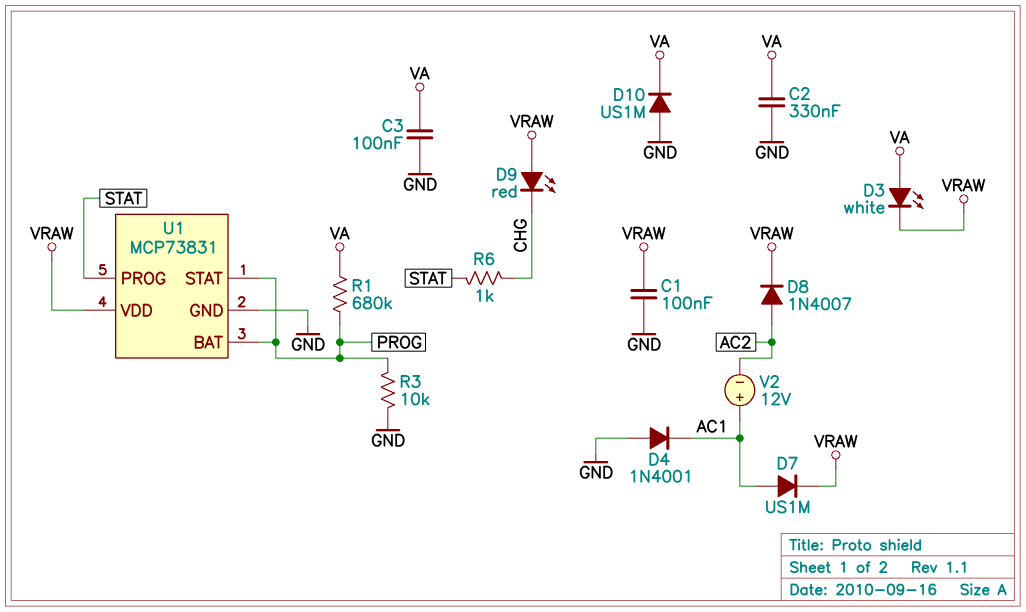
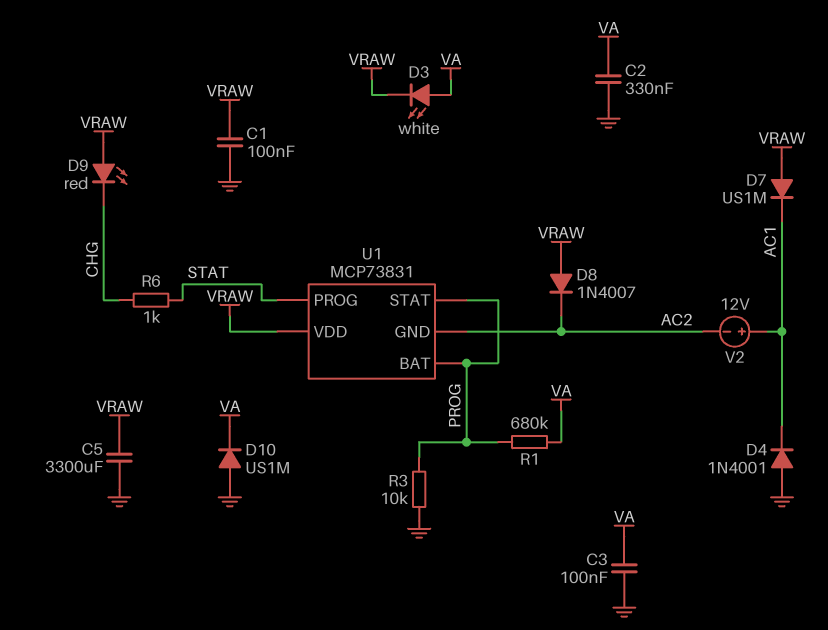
C5: none -> 3300uF (GND, VRAW)
D7: diode US1M (A AC1, K VRAW) -> diode US1M (A VRAW, K AC1)
D8: diode 1N4007 (A AC2, K VRAW) -> diode 1N4007 (A VRAW, K AC2)
U1 pin GND: GND -> AC2

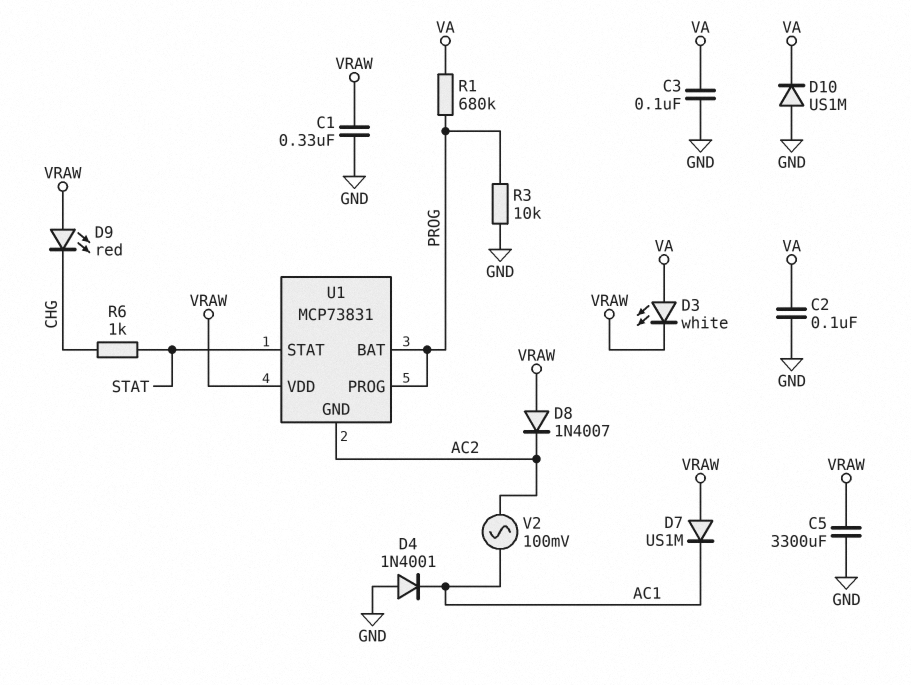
C1: 100nF (GND, VRAW) -> 330nF (GND, VRAW)
C2: 330nF (GND, VA) -> 100nF (GND, VA)
U1 pin PROG: STAT -> PROG
U1 pin STAT: PROG -> STAT
V2: 12V (plus AC1, minus AC2) -> AC 100mV (AC1, AC2)

